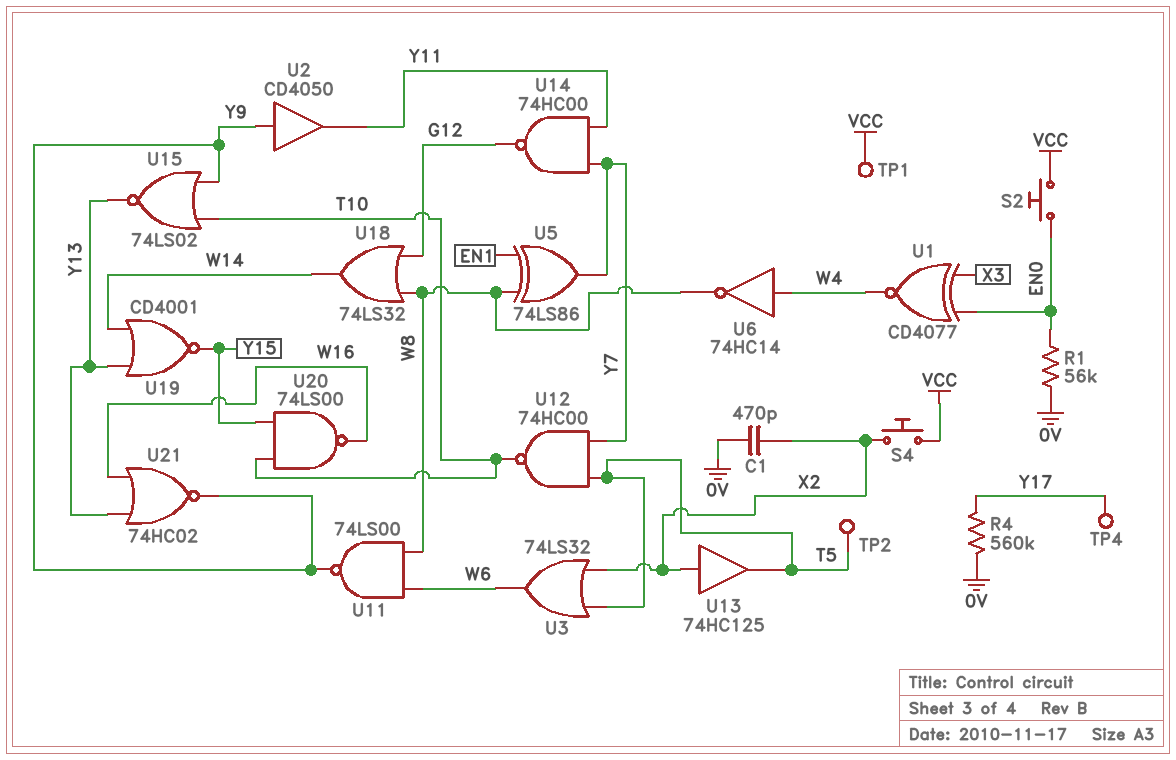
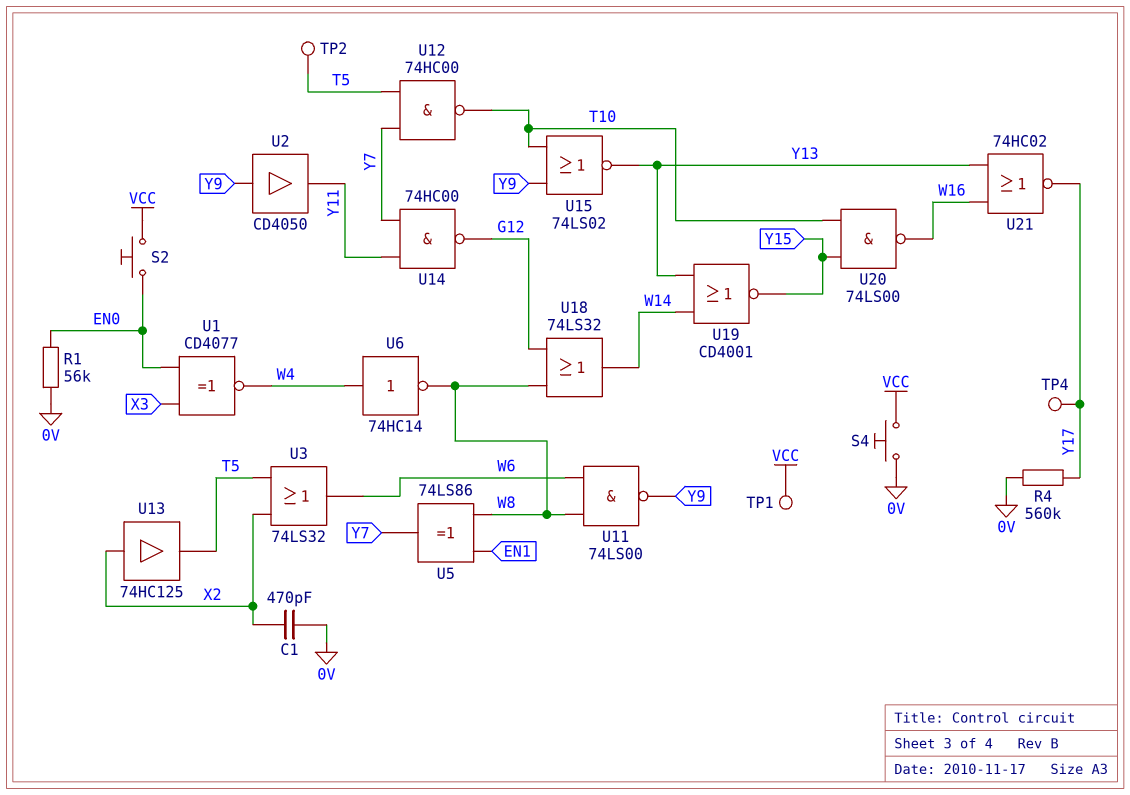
S4: button (VCC, X2) -> button (0V, VCC)
U21: NOR 74HC02 (in W16, in Y13, out Y9) -> NOR 74HC02 (in W16, in Y13, out Y17)

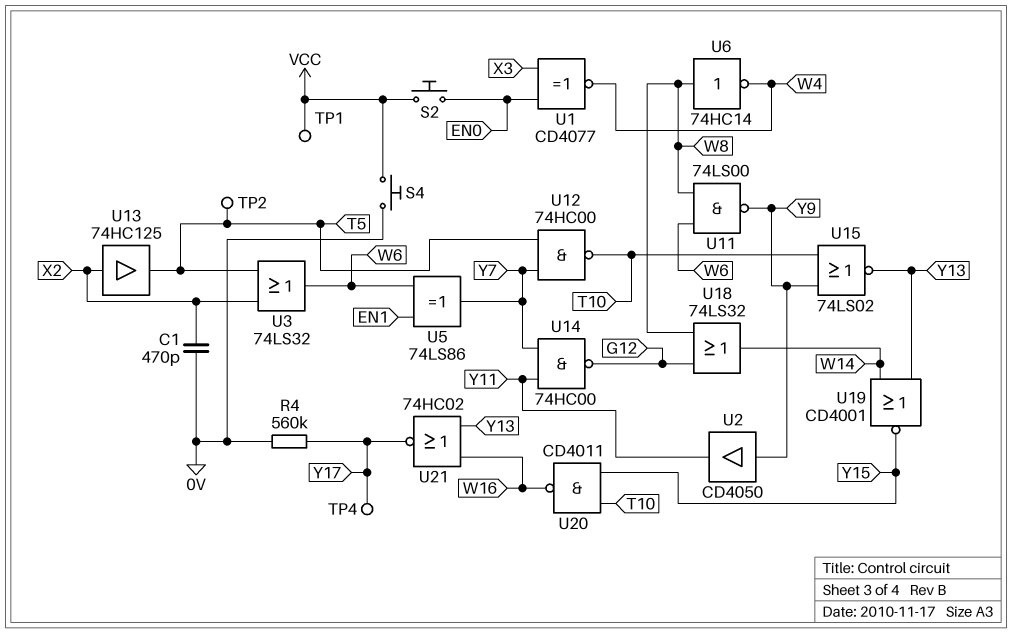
R1: 56k (0V, EN0) -> none
U5: XOR 74LS86 (in EN1, in W8, out Y7) -> XOR 74LS86 (in EN1, in W6, out Y7)
U6: NOT 74HC14 (in W4, out W8) -> NOT 74HC14 (in W8, out W4)
U20: NAND 74LS00 (in T10, in Y15, out W16) -> NAND CD4011 (in T10, in Y15, out W16)

